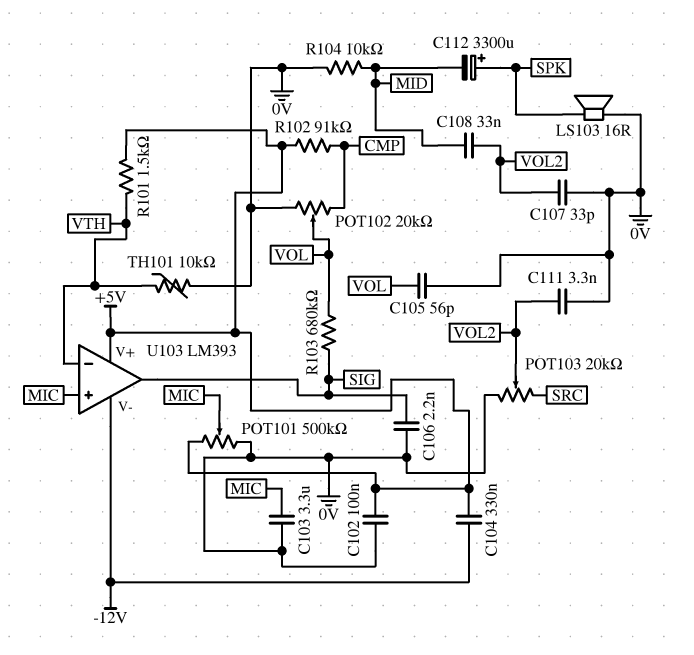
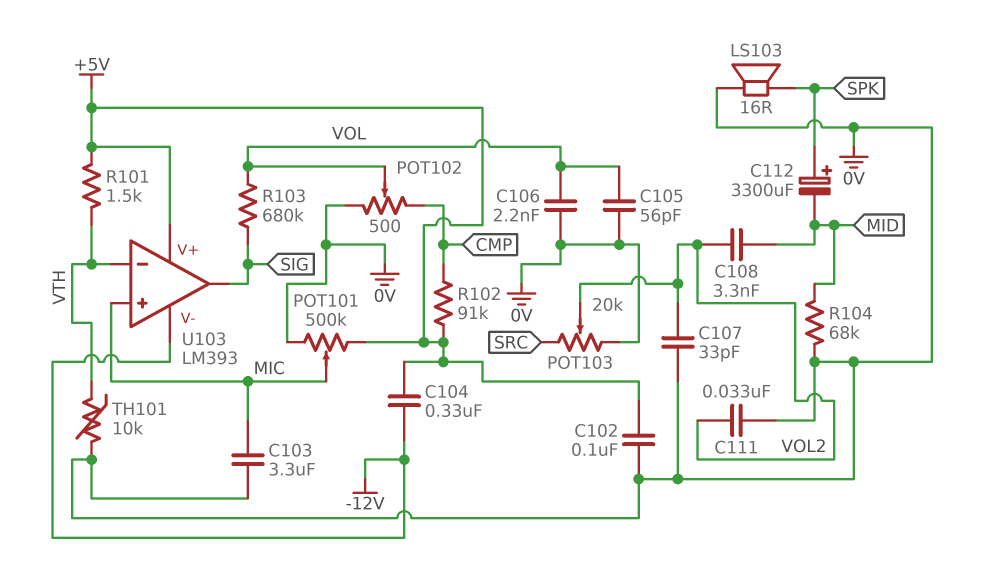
C106: 2.2nF (0V, SIG) -> 2.2nF (0V, VOL)
C108: 33nF (MID, VOL2) -> 3.3nF (MID, VOL2)
C111: 3.3nF (0V, VOL2) -> 33nF (0V, VOL2)
POT102: 20k (0V, CMP, wiper VOL) -> 500 (0V, CMP, wiper VOL)
R104: 10k (0V, MID) -> 68k (0V, MID)

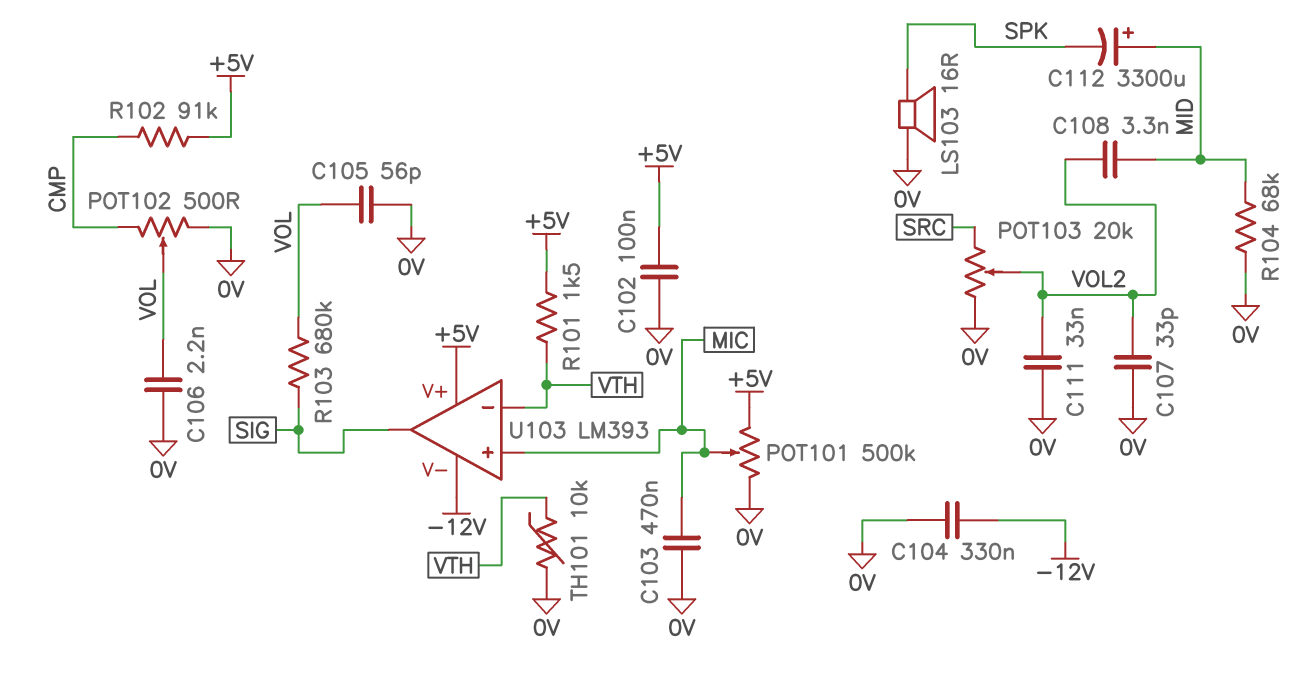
C103: 3.3uF (0V, MIC) -> 470nF (0V, MIC)
C104: 330nF (+5V, -12V) -> 330nF (-12V, 0V)
C112: 3300uF (plus SPK, minus MID) -> 3300uF (plus MID, minus SPK)

